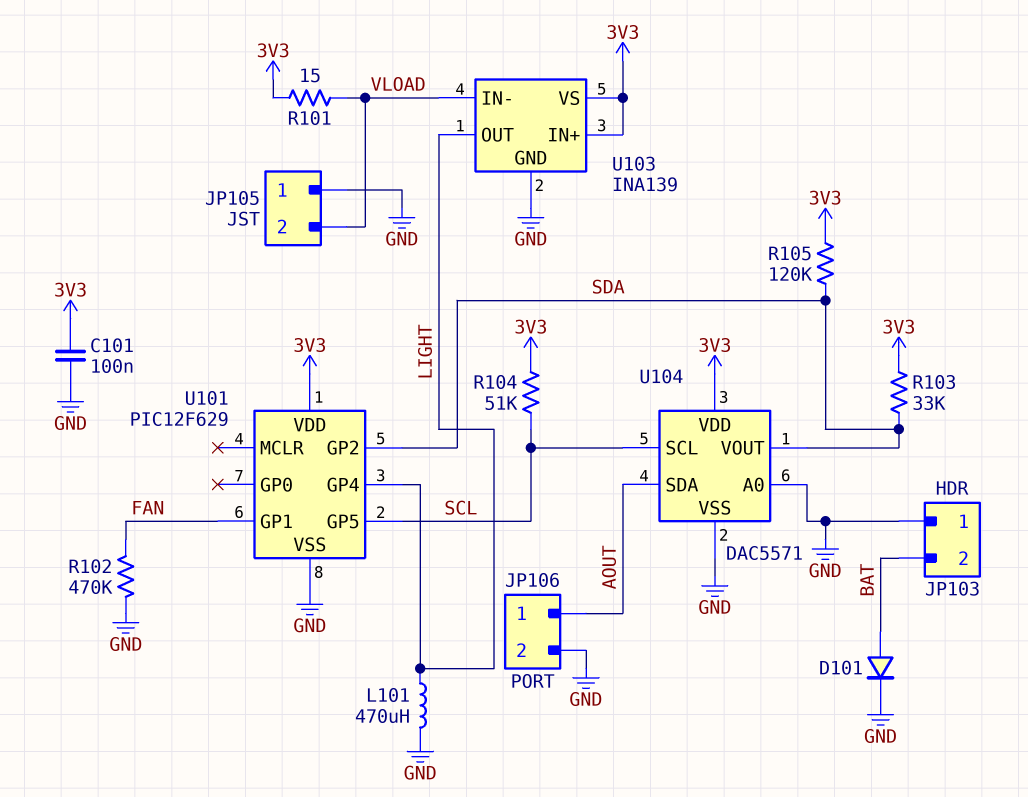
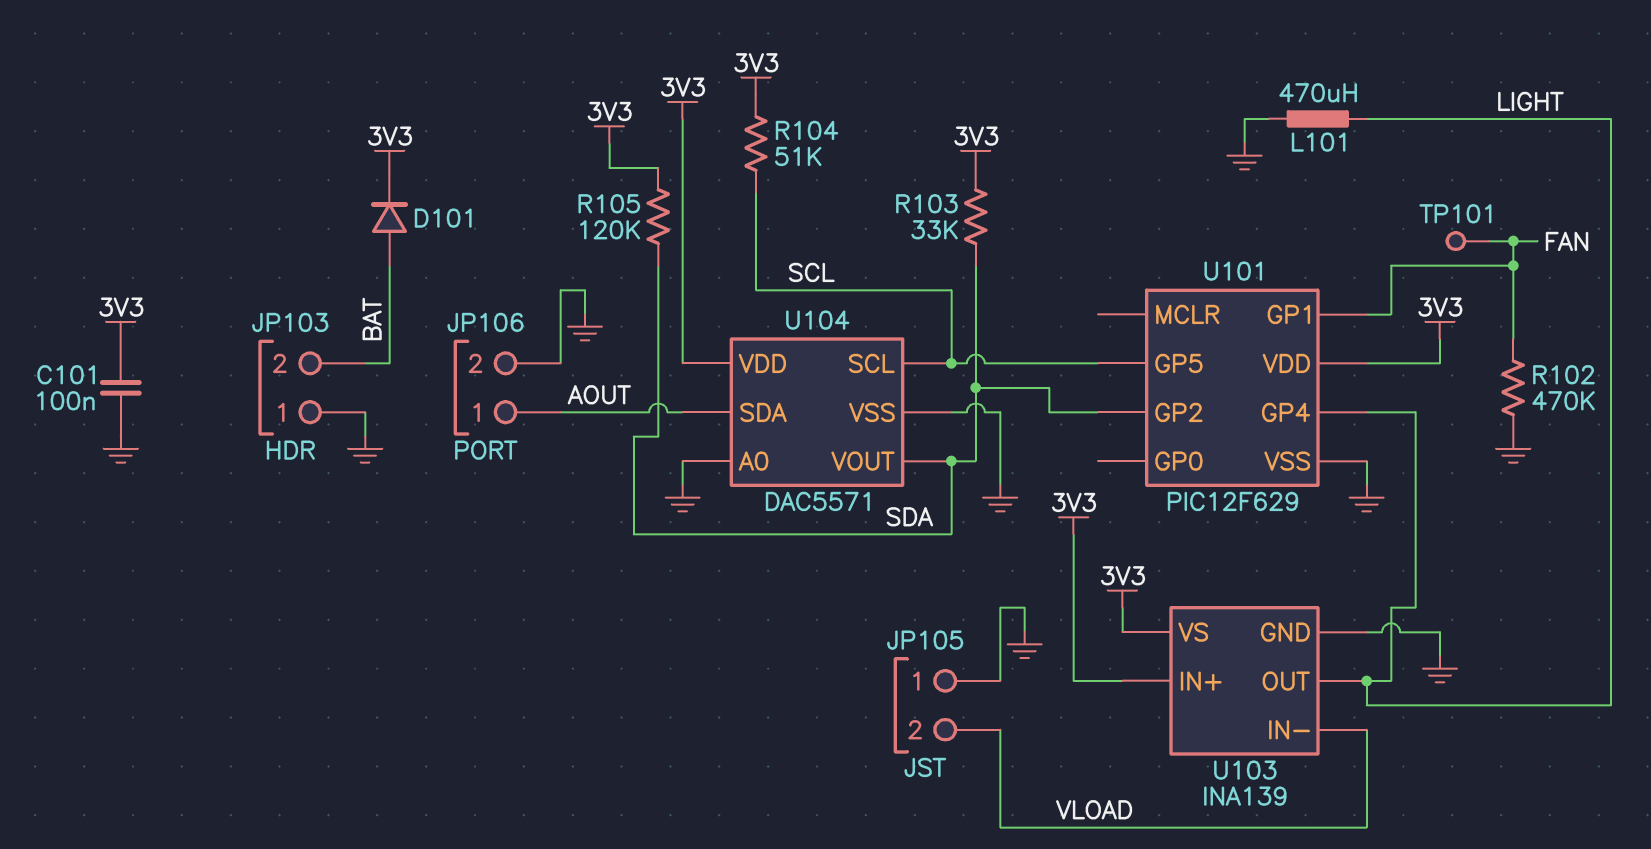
D101: diode (A BAT, K GND) -> diode (A BAT, K 3V3)
R101: 15 (3V3, VLOAD) -> none
TP101: none -> test point (FAN)

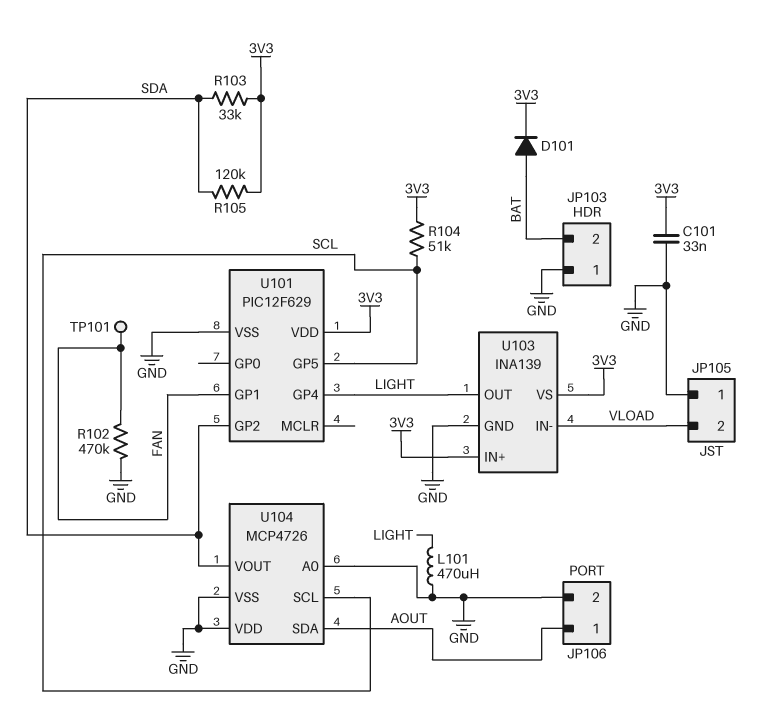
C101: 100nF (3V3, GND) -> 33nF (3V3, GND)
U104: DAC5571 -> MCP4726
U104 pin VDD: 3V3 -> GND

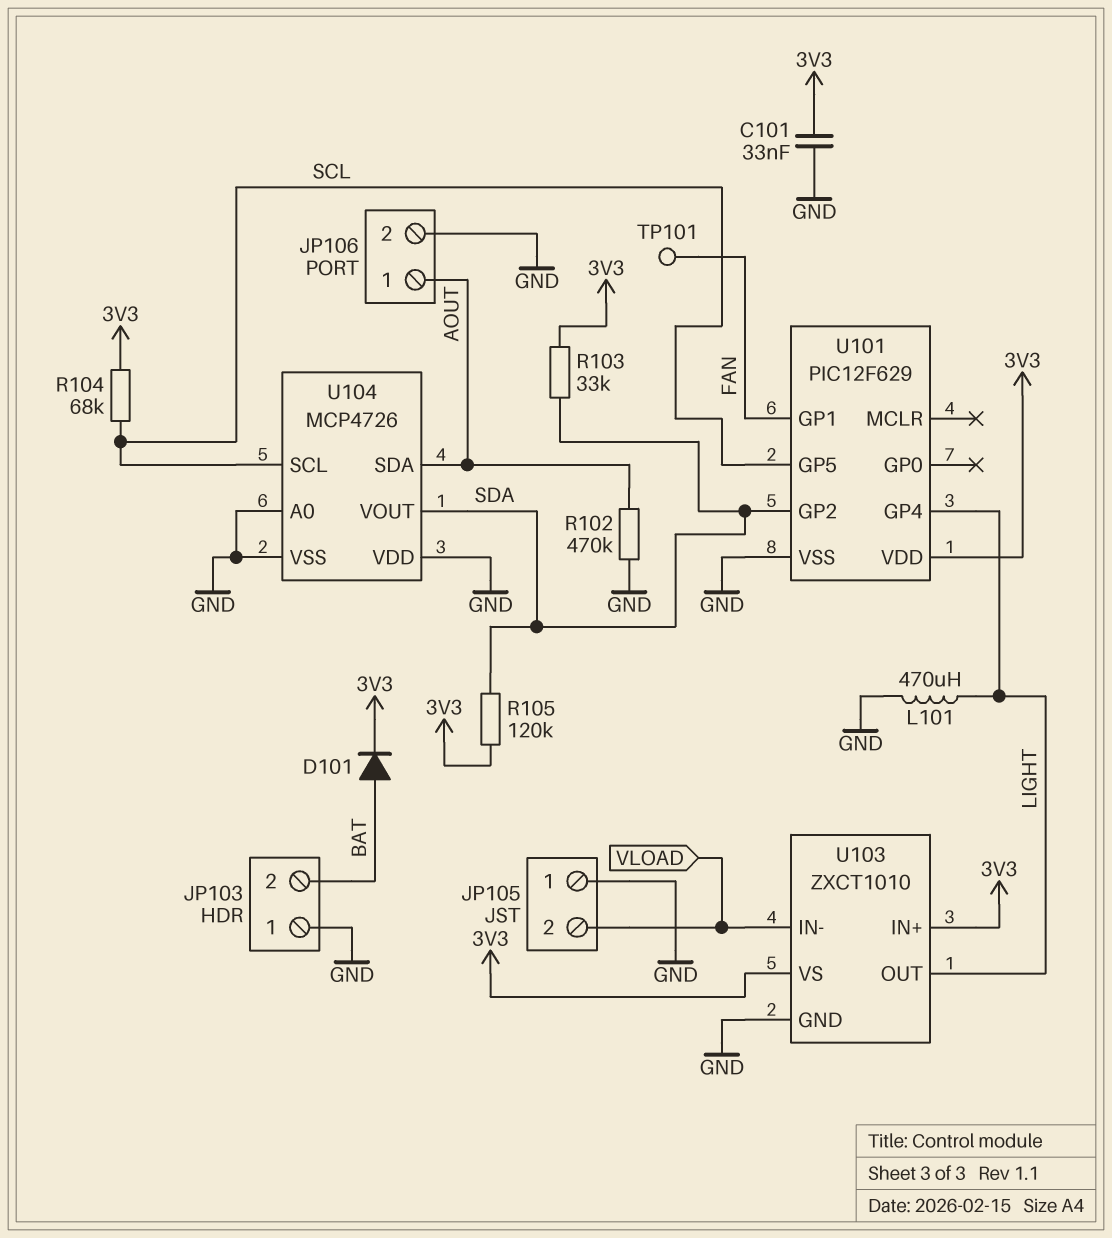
R102: 470k (FAN, GND) -> 470k (AOUT, GND)
R104: 51k (3V3, SCL) -> 68k (3V3, SCL)
U103: INA139 -> ZXCT1010

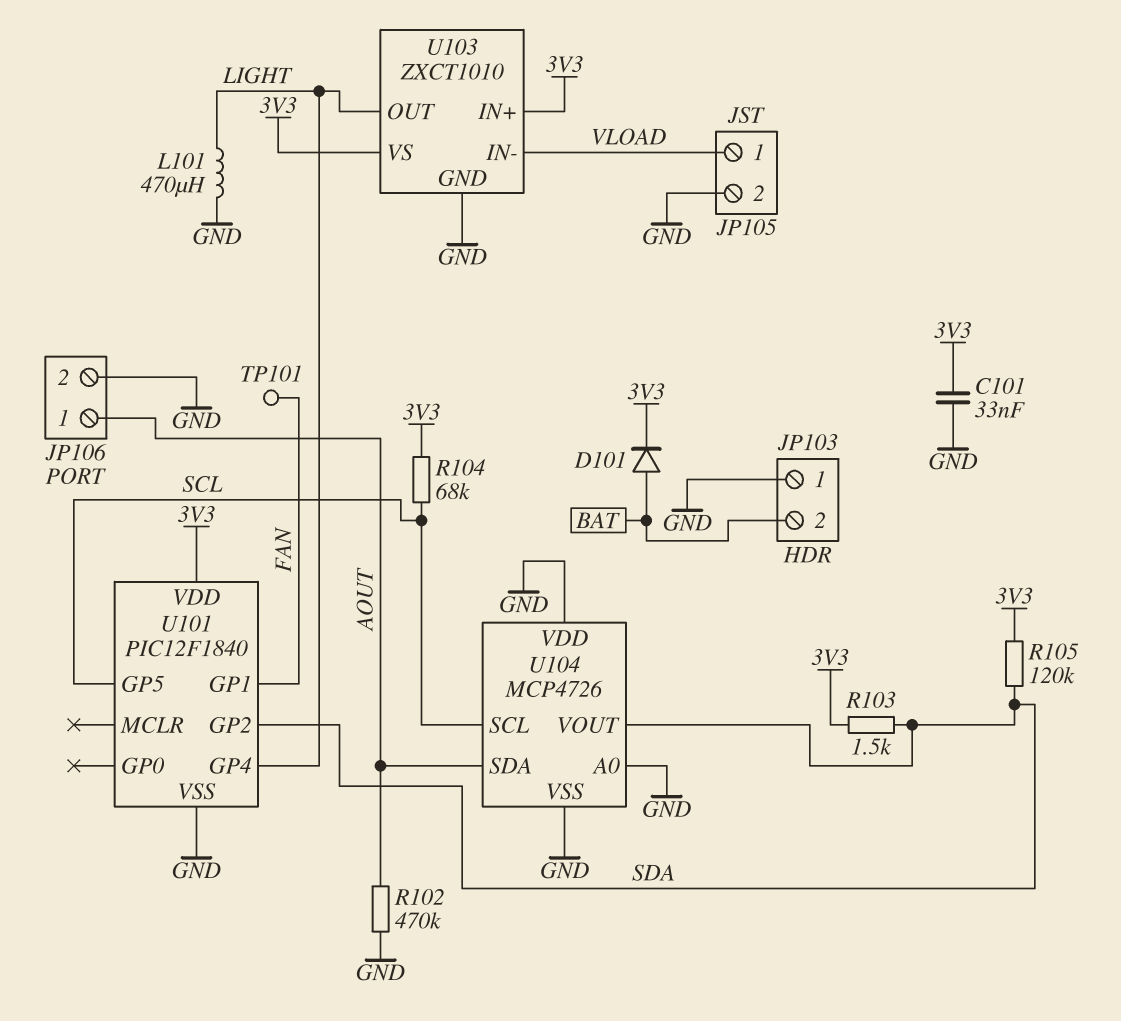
JP105 pin 1: GND -> VLOAD
JP105 pin 2: VLOAD -> GND
R103: 33k (3V3, SDA) -> 1.5k (3V3, SDA)
U101: PIC12F629 -> PIC12F1840

